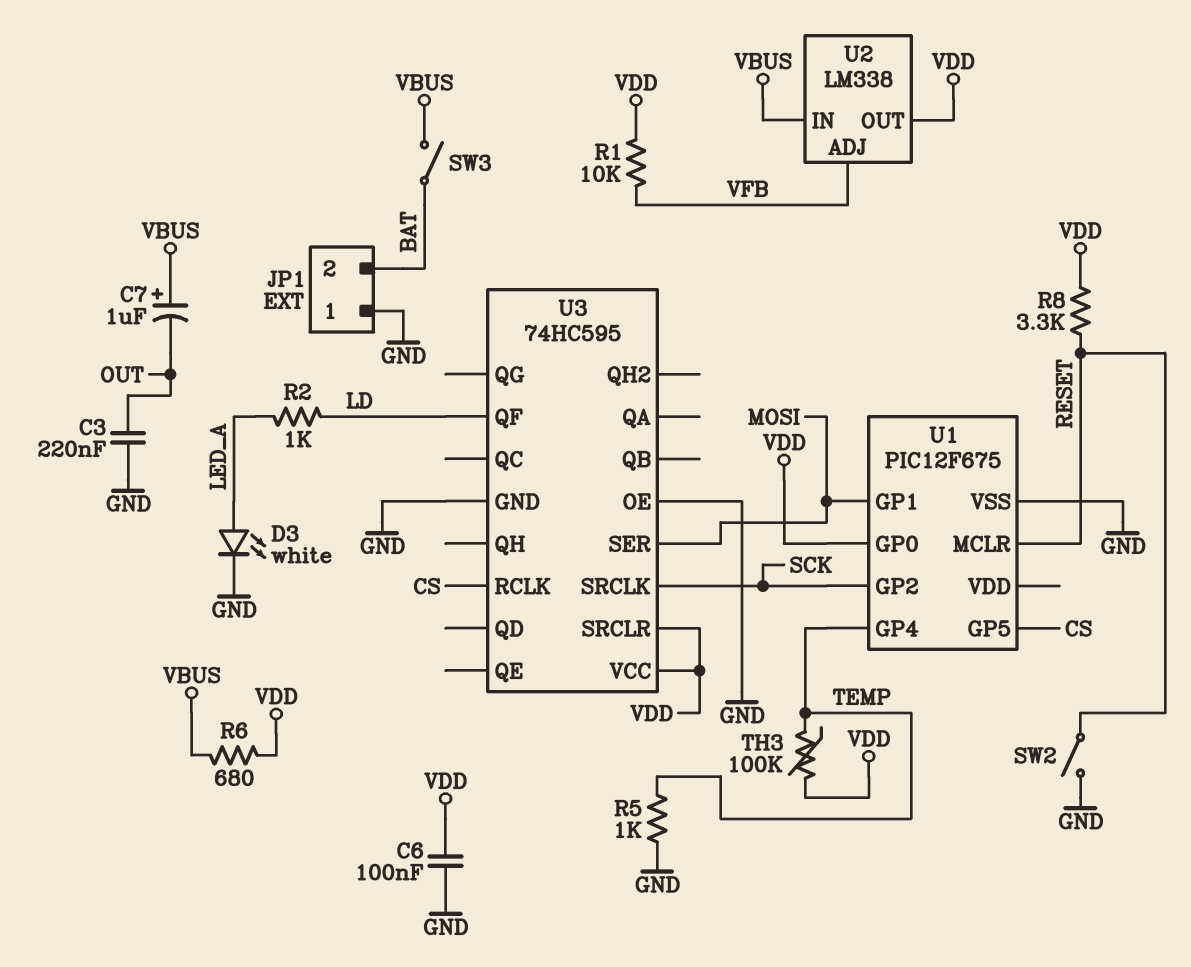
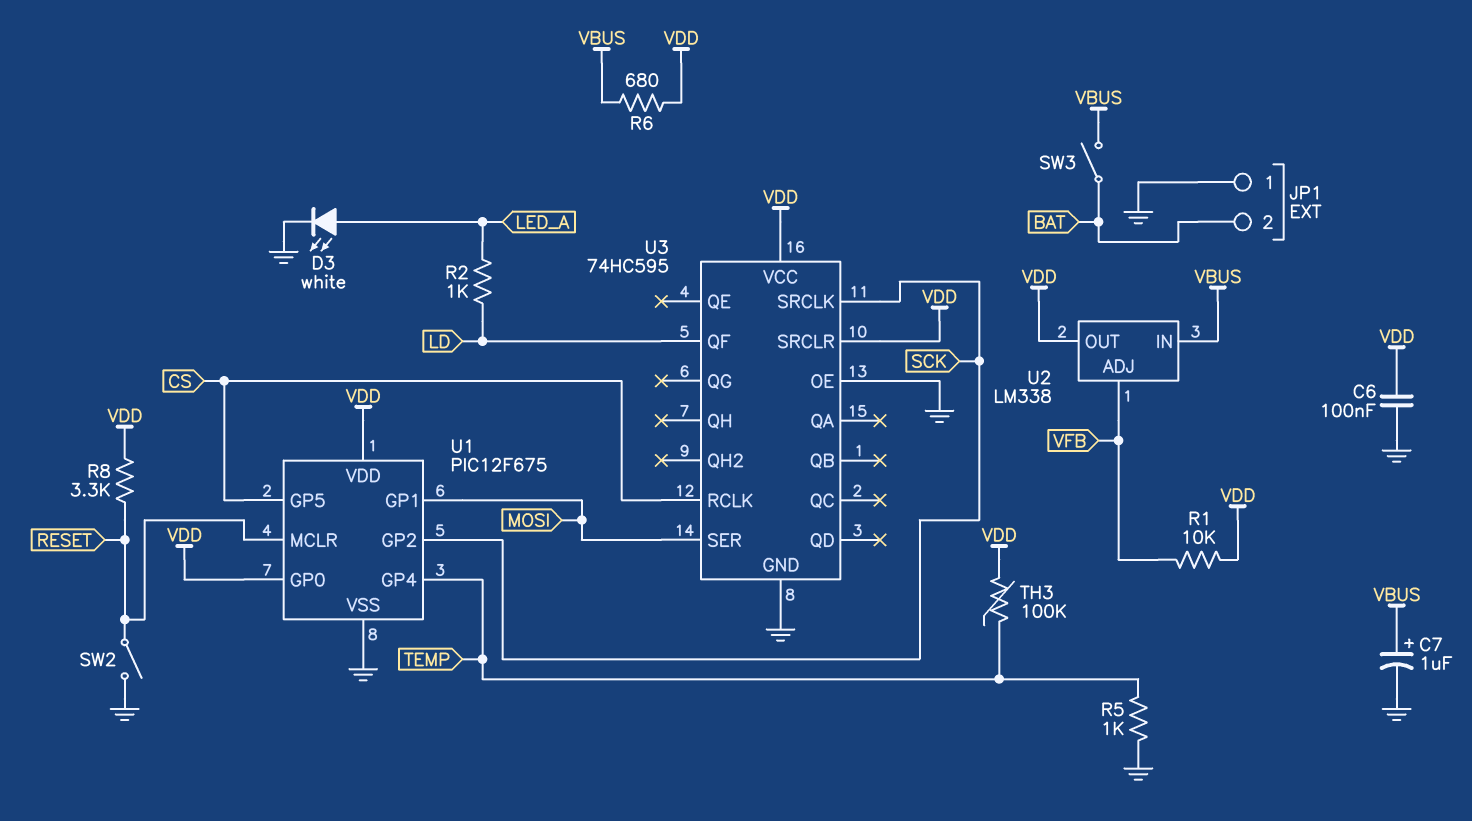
C3: 220nF (GND, OUT) -> none
C7: 1uF (plus VBUS, minus OUT) -> 1uF (plus VBUS, minus GND)
U1 pin VDD: none -> VDD

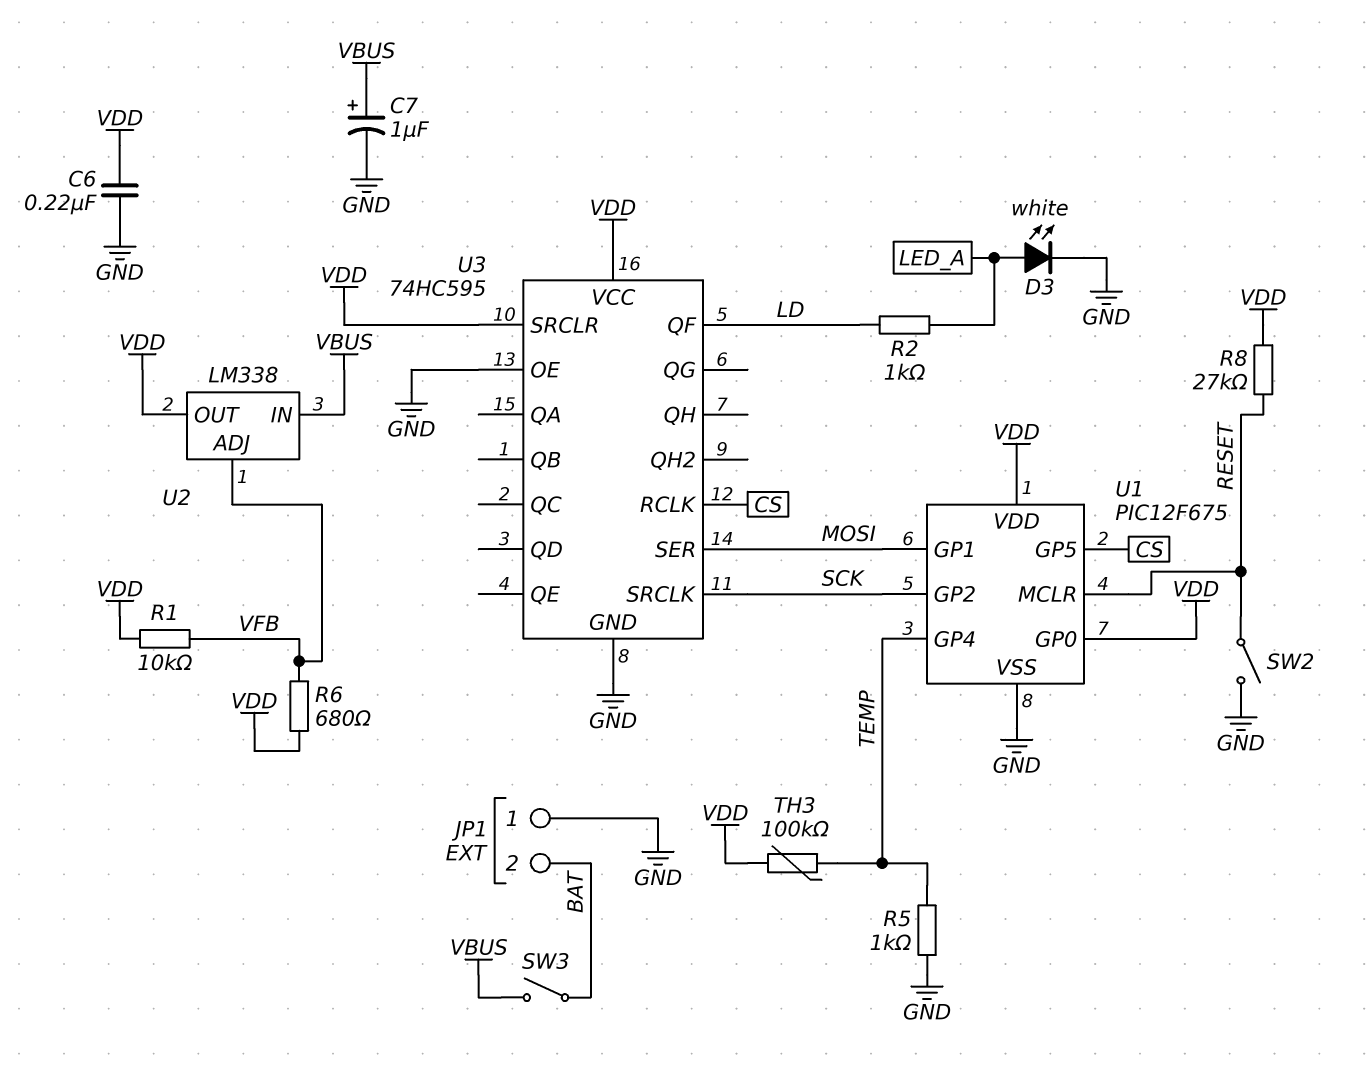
C6: 100nF (GND, VDD) -> 220nF (GND, VDD)
R6: 680 (VBUS, VDD) -> 680 (VDD, VFB)
R8: 3.3k (RESET, VDD) -> 27k (RESET, VDD)

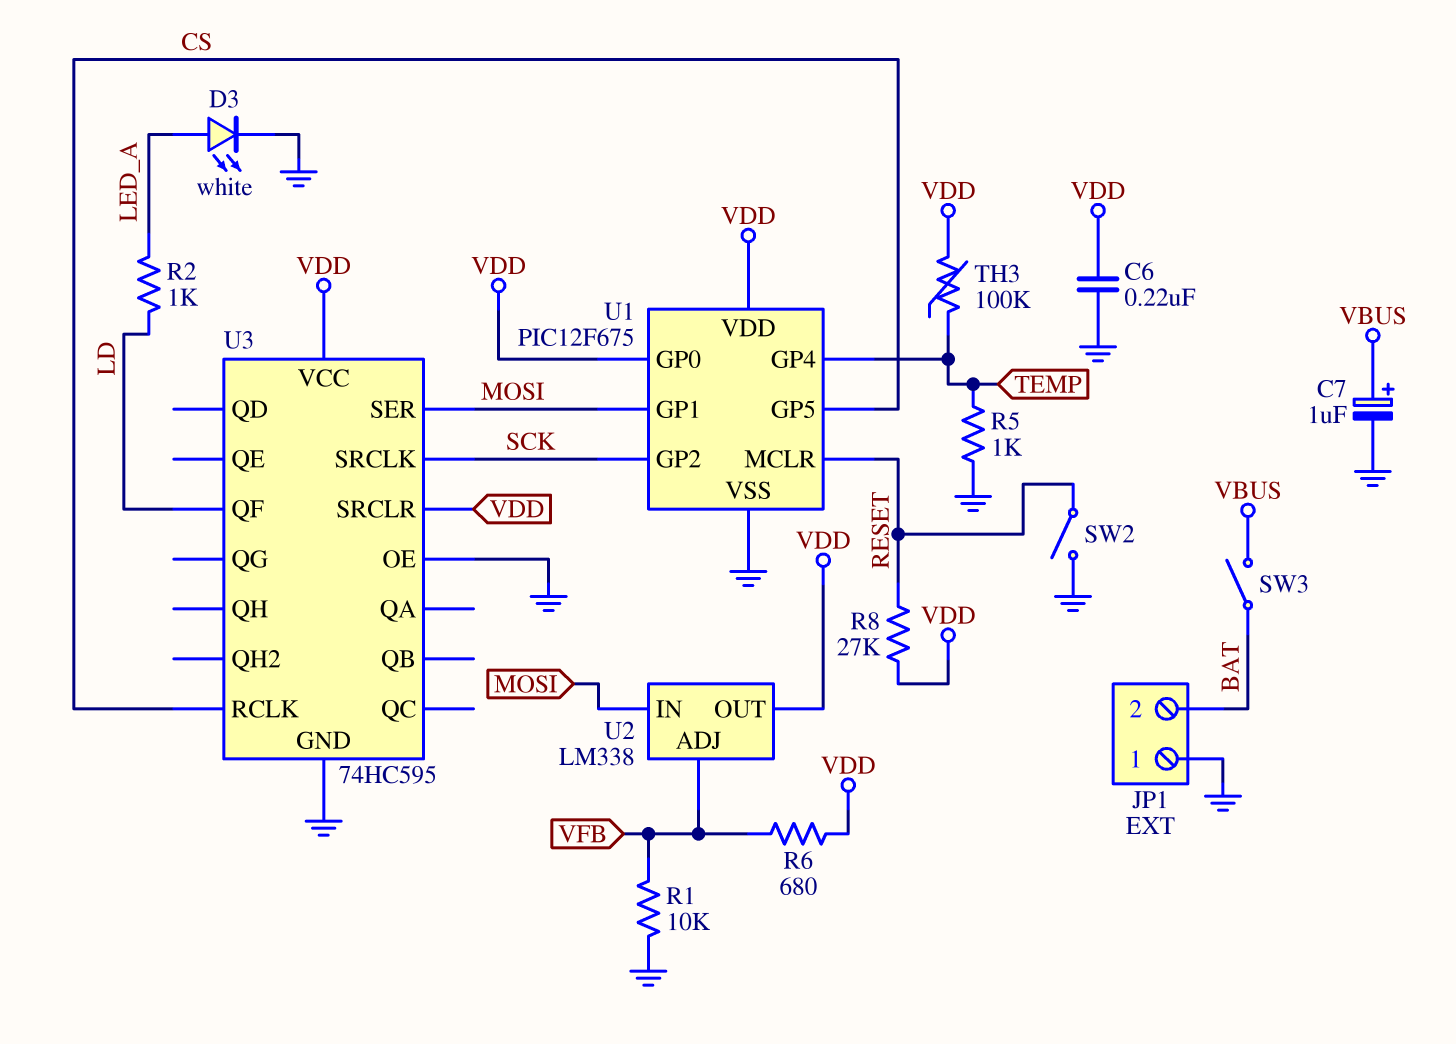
R1: 10k (VDD, VFB) -> 10k (GND, VFB)
U2 pin IN: VBUS -> MOSI

